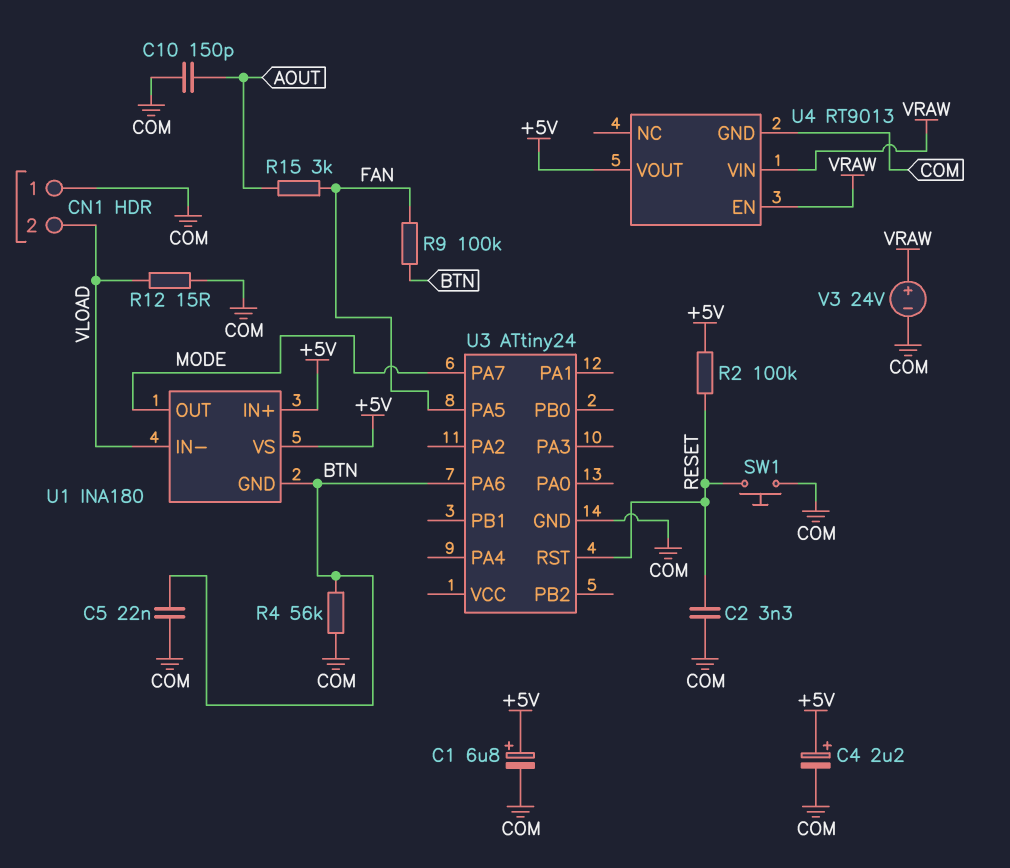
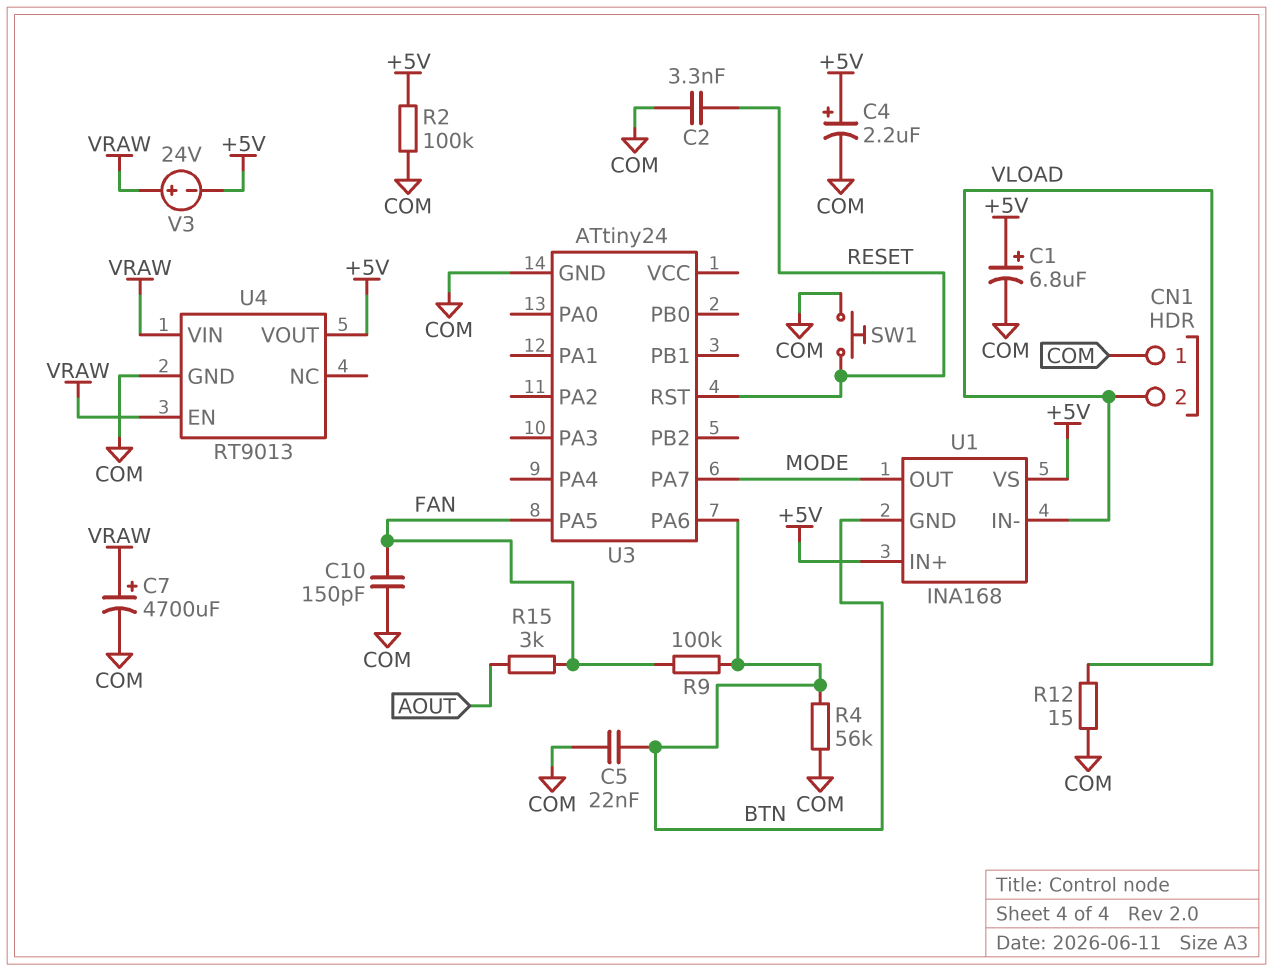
C7: none -> 4700uF (plus VRAW, minus COM)
C10: 150pF (AOUT, COM) -> 150pF (COM, FAN)
R2: 100k (+5V, RESET) -> 100k (+5V, COM)
U1: INA180 -> INA168
V3: 24V (plus VRAW, minus COM) -> 24V (plus VRAW, minus +5V)

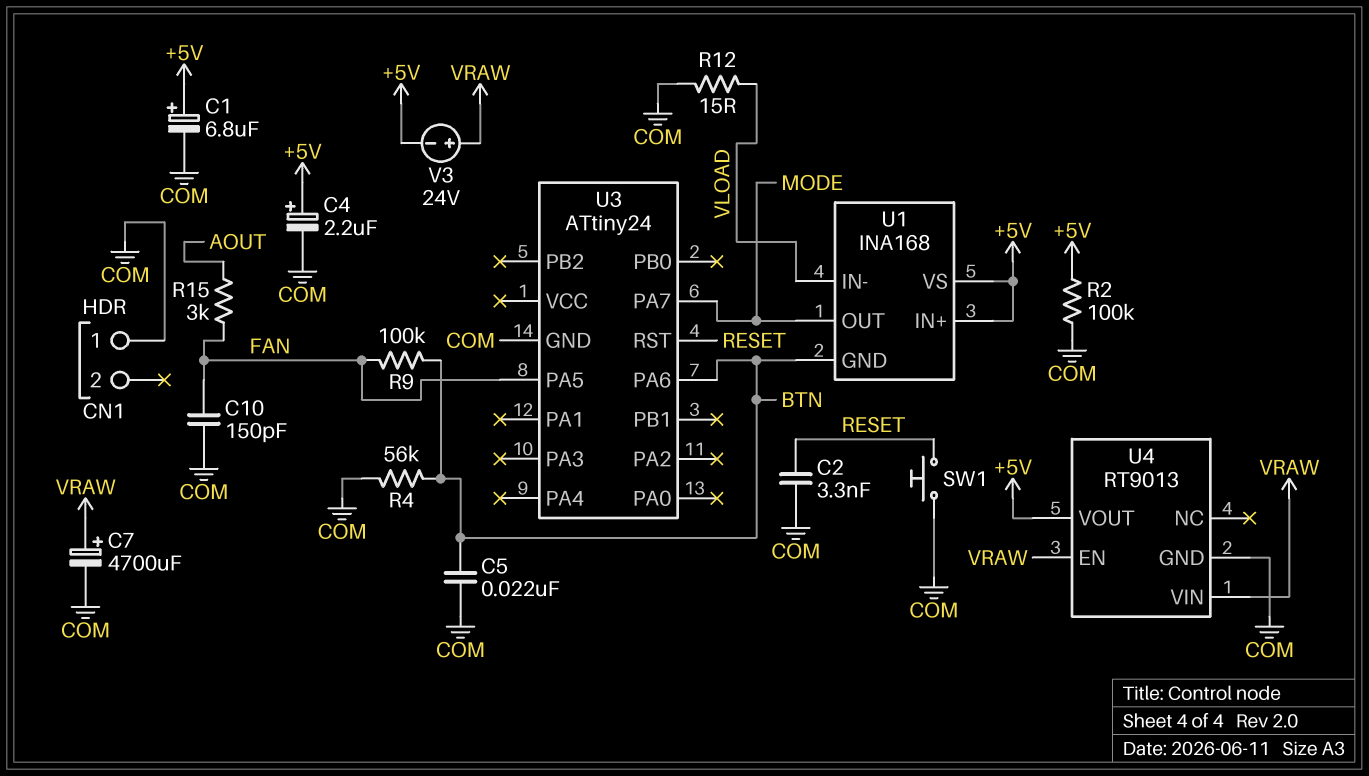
CN1 pin 2: VLOAD -> none

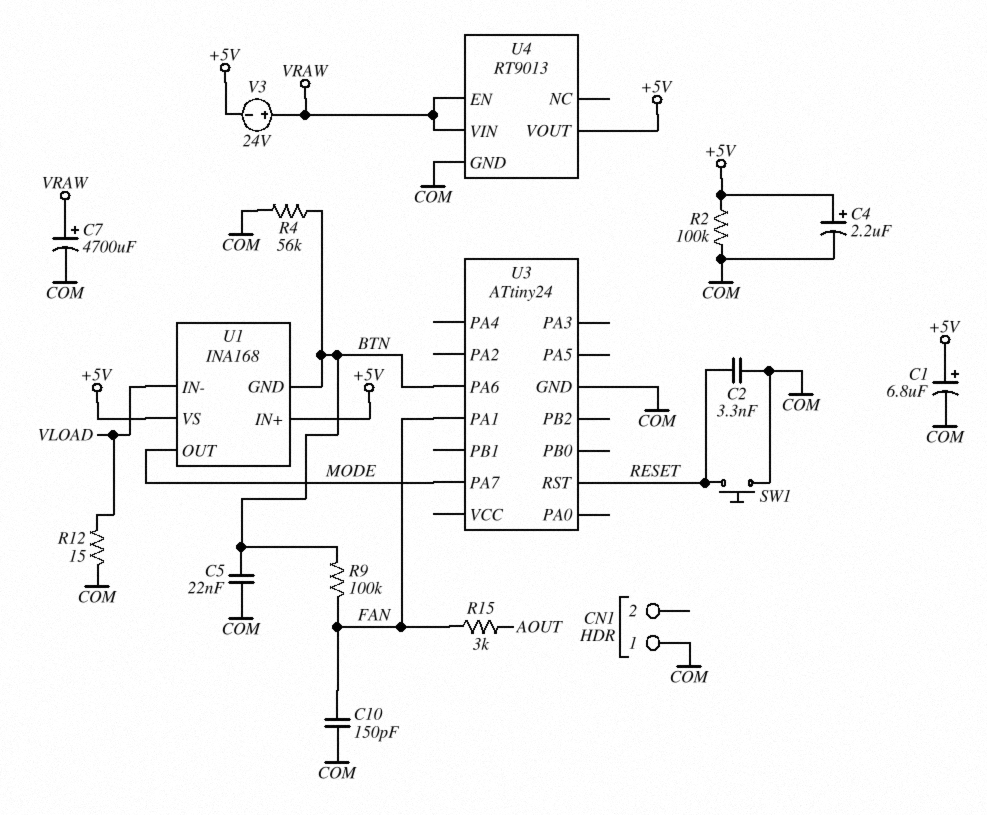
U3 pin PA1: none -> FAN
U3 pin PA5: FAN -> none

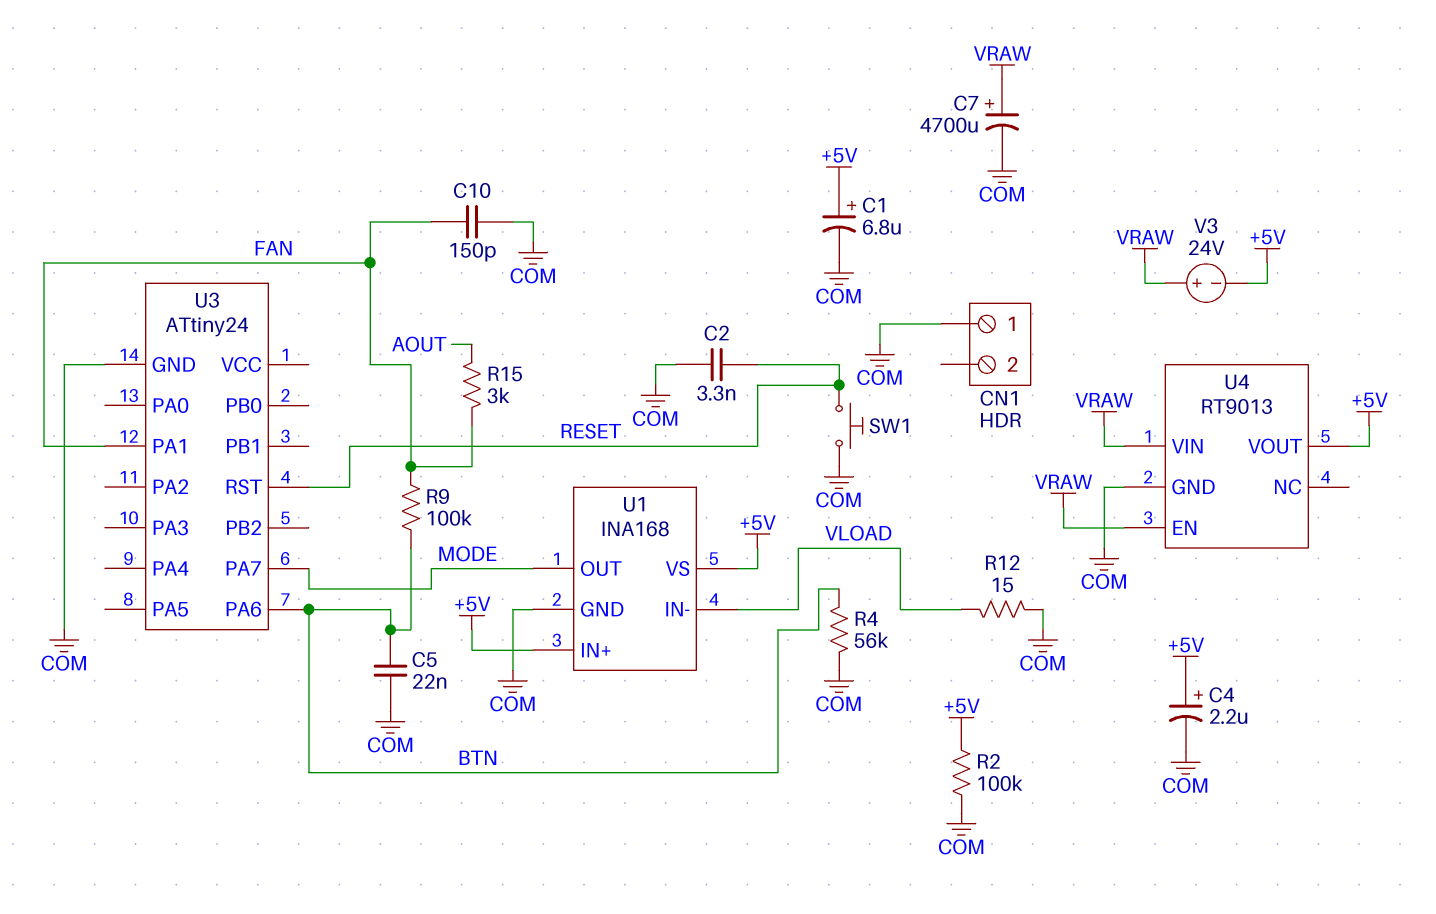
U1 pin GND: BTN -> COM

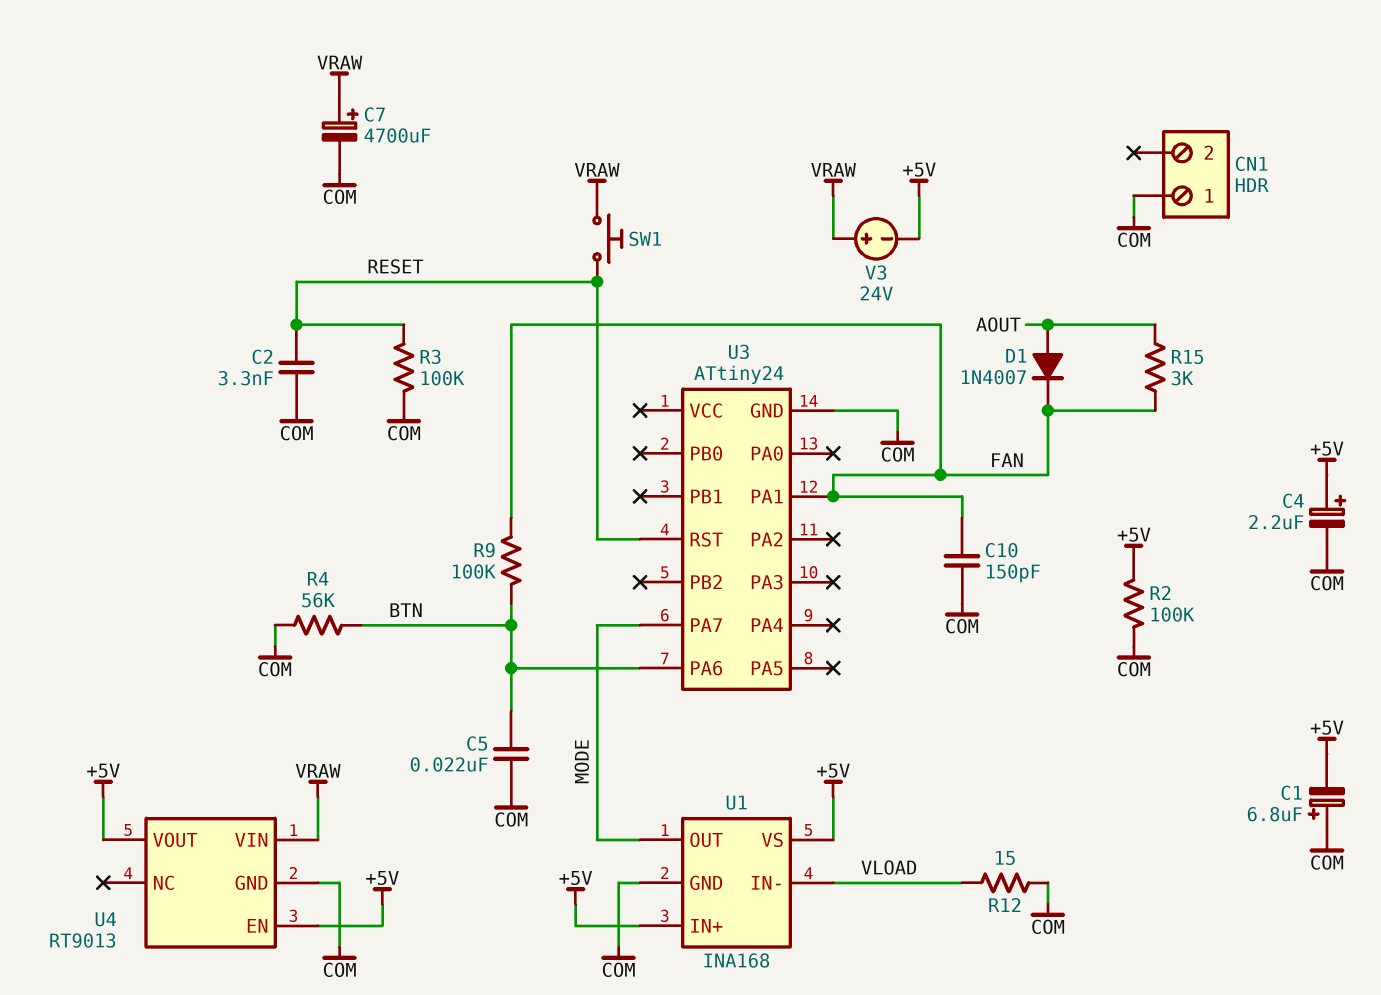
C1: 6.8uF (plus +5V, minus COM) -> 6.8uF (plus COM, minus +5V)
D1: none -> diode 1N4007 (A AOUT, K FAN)
R3: none -> 100k (COM, RESET)
SW1: button (COM, RESET) -> button (RESET, VRAW)
U4 pin EN: VRAW -> +5V

